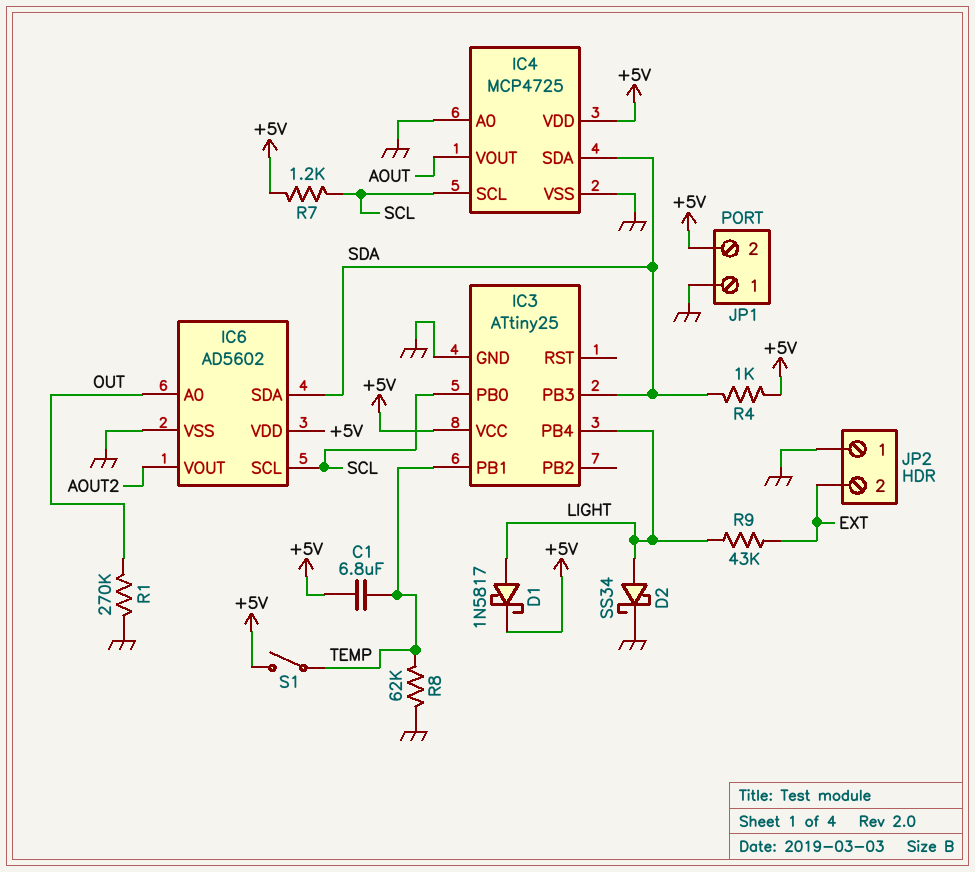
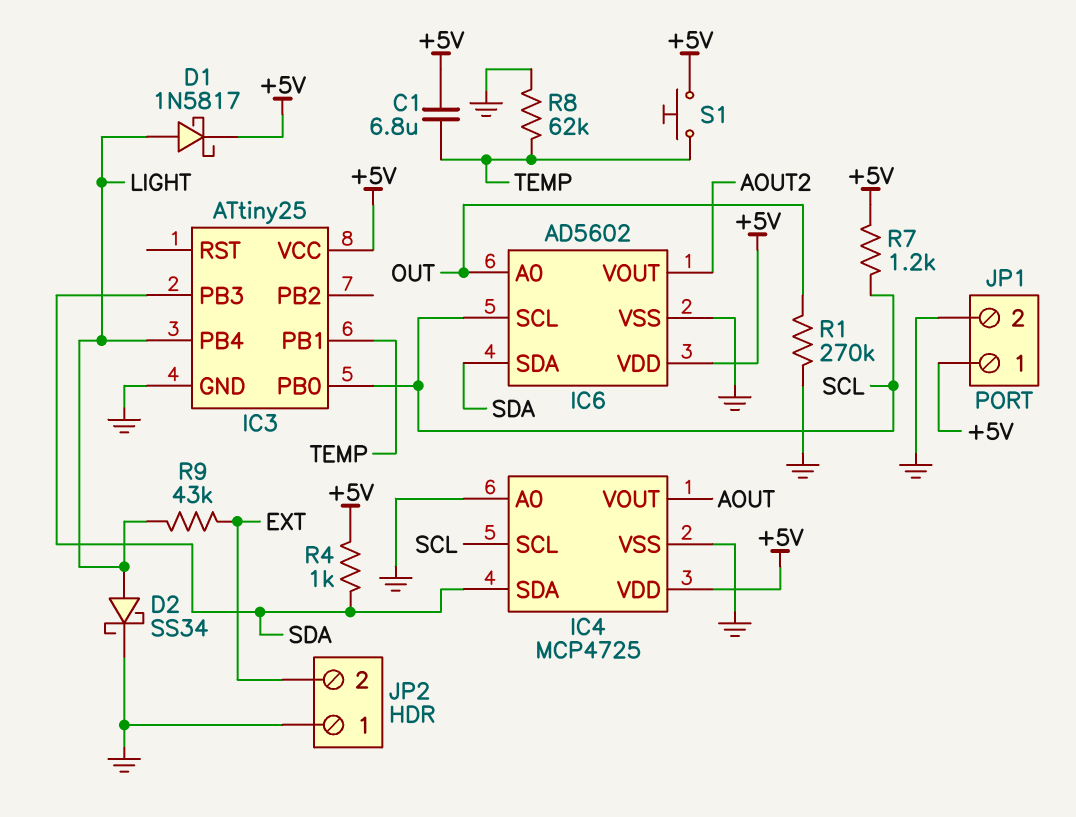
JP1 pin 1: GND -> +5V
JP1 pin 2: +5V -> GND
S1: switch (+5V, TEMP) -> button (+5V, TEMP)

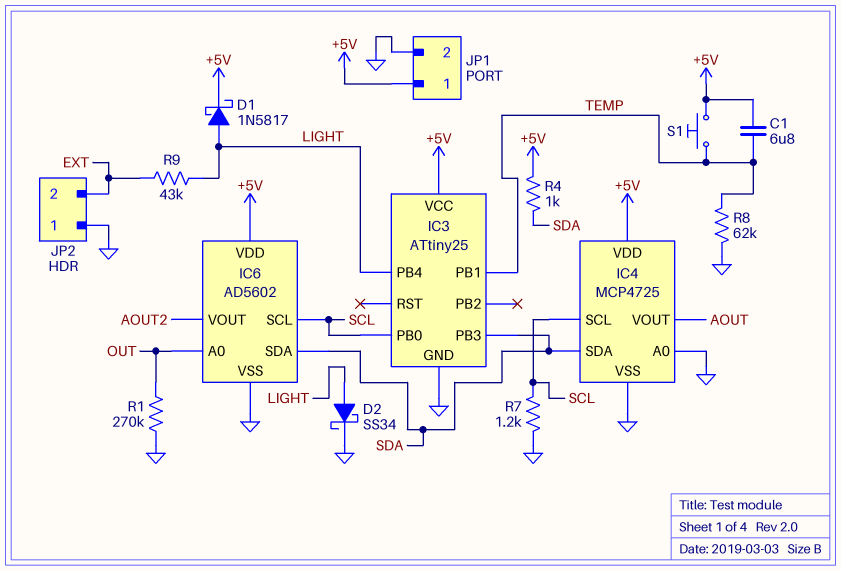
R7: 1.2k (+5V, SCL) -> 1.2k (GND, SCL)

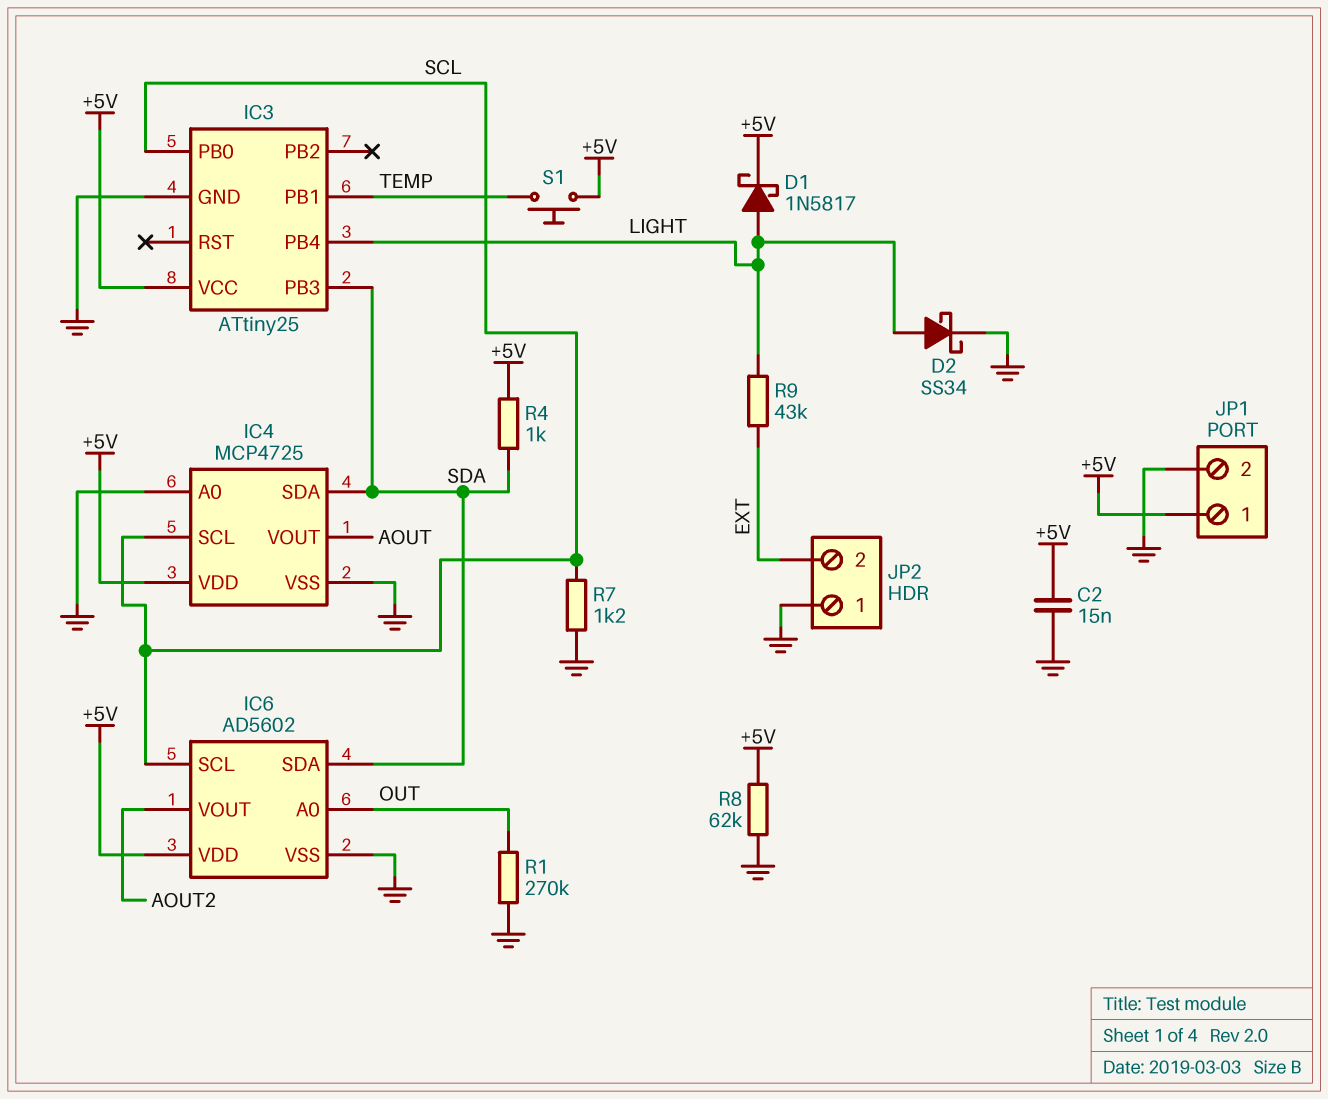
C1: 6.8uF (+5V, TEMP) -> none
C2: none -> 15nF (+5V, GND)
R8: 62k (GND, TEMP) -> 62k (+5V, GND)

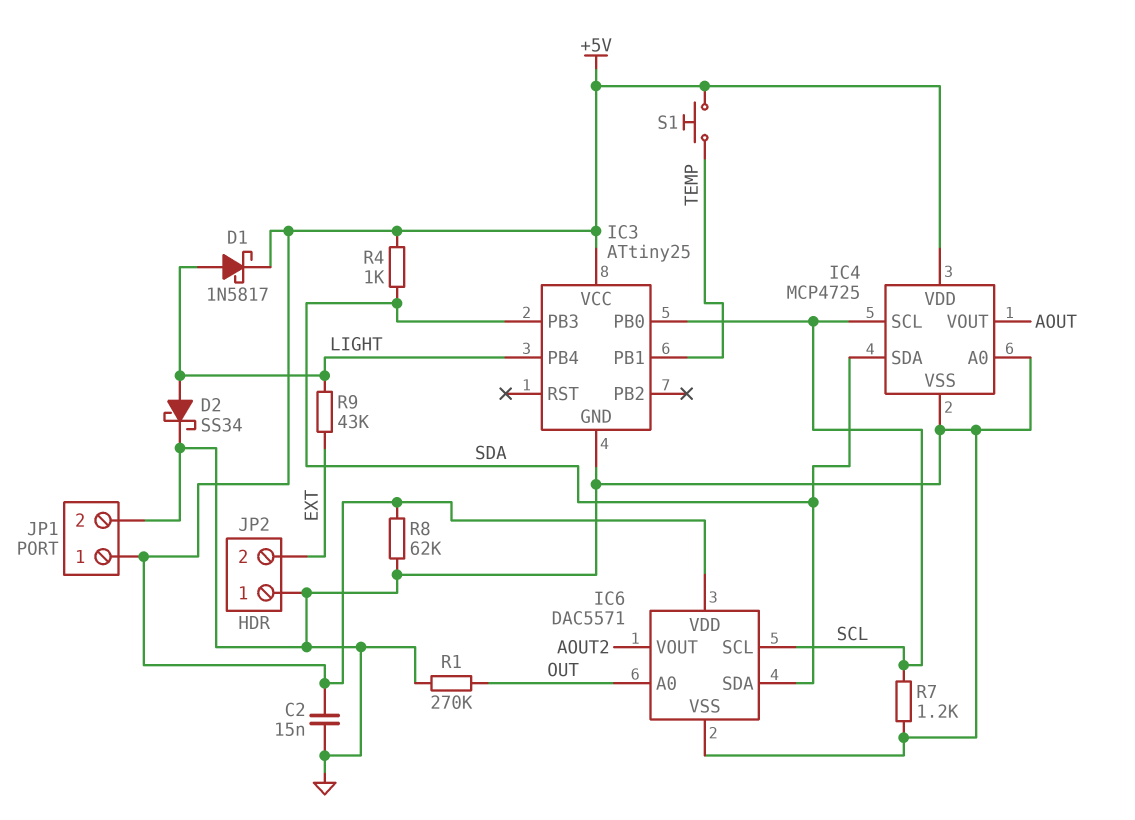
IC6: AD5602 -> DAC5571

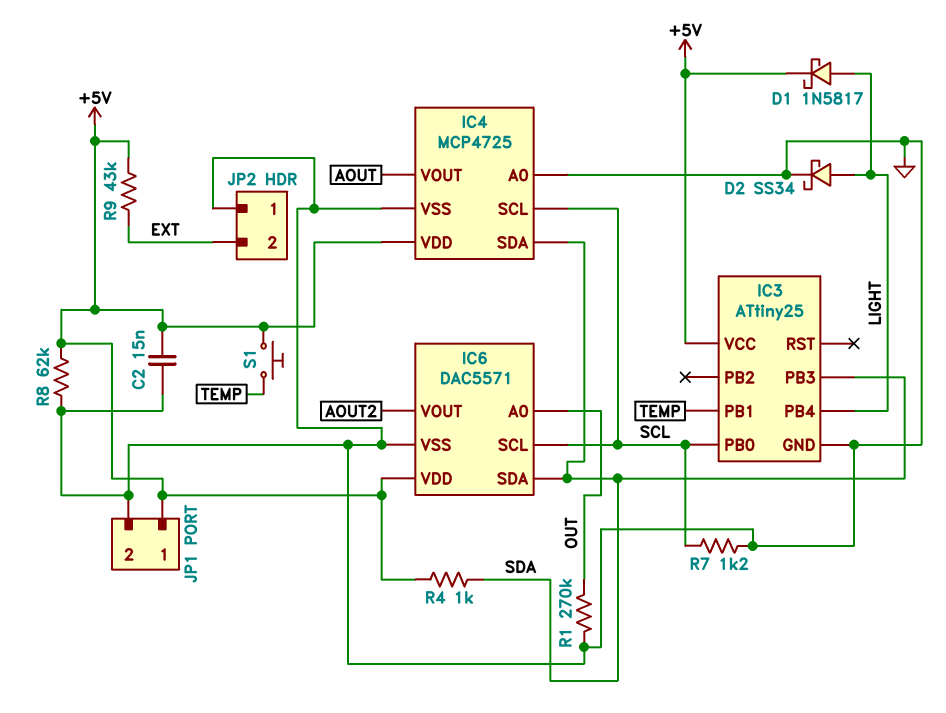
R9: 43k (EXT, LIGHT) -> 43k (+5V, EXT)

